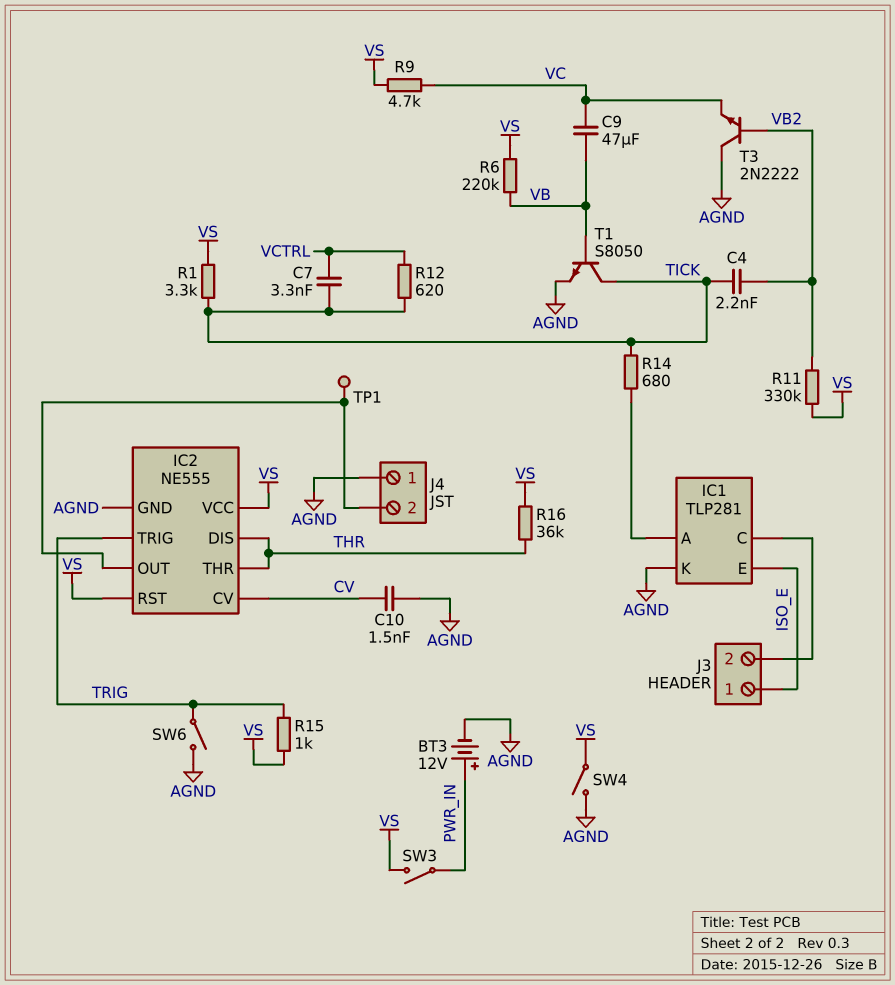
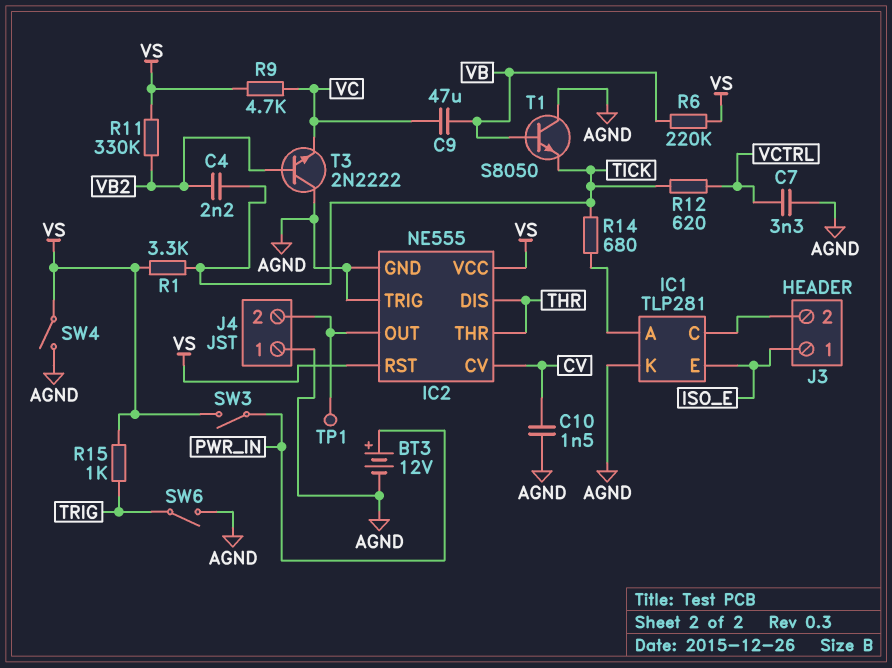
C7: 3.3nF (TICK, VCTRL) -> 3.3nF (AGND, VCTRL)
IC2 pin TRIG: TRIG -> AGND
R16: 36k (THR, VS) -> none
T1: NPN S8050 (B VB, C TICK, E AGND) -> NPN S8050 (B VB, C AGND, E TICK)

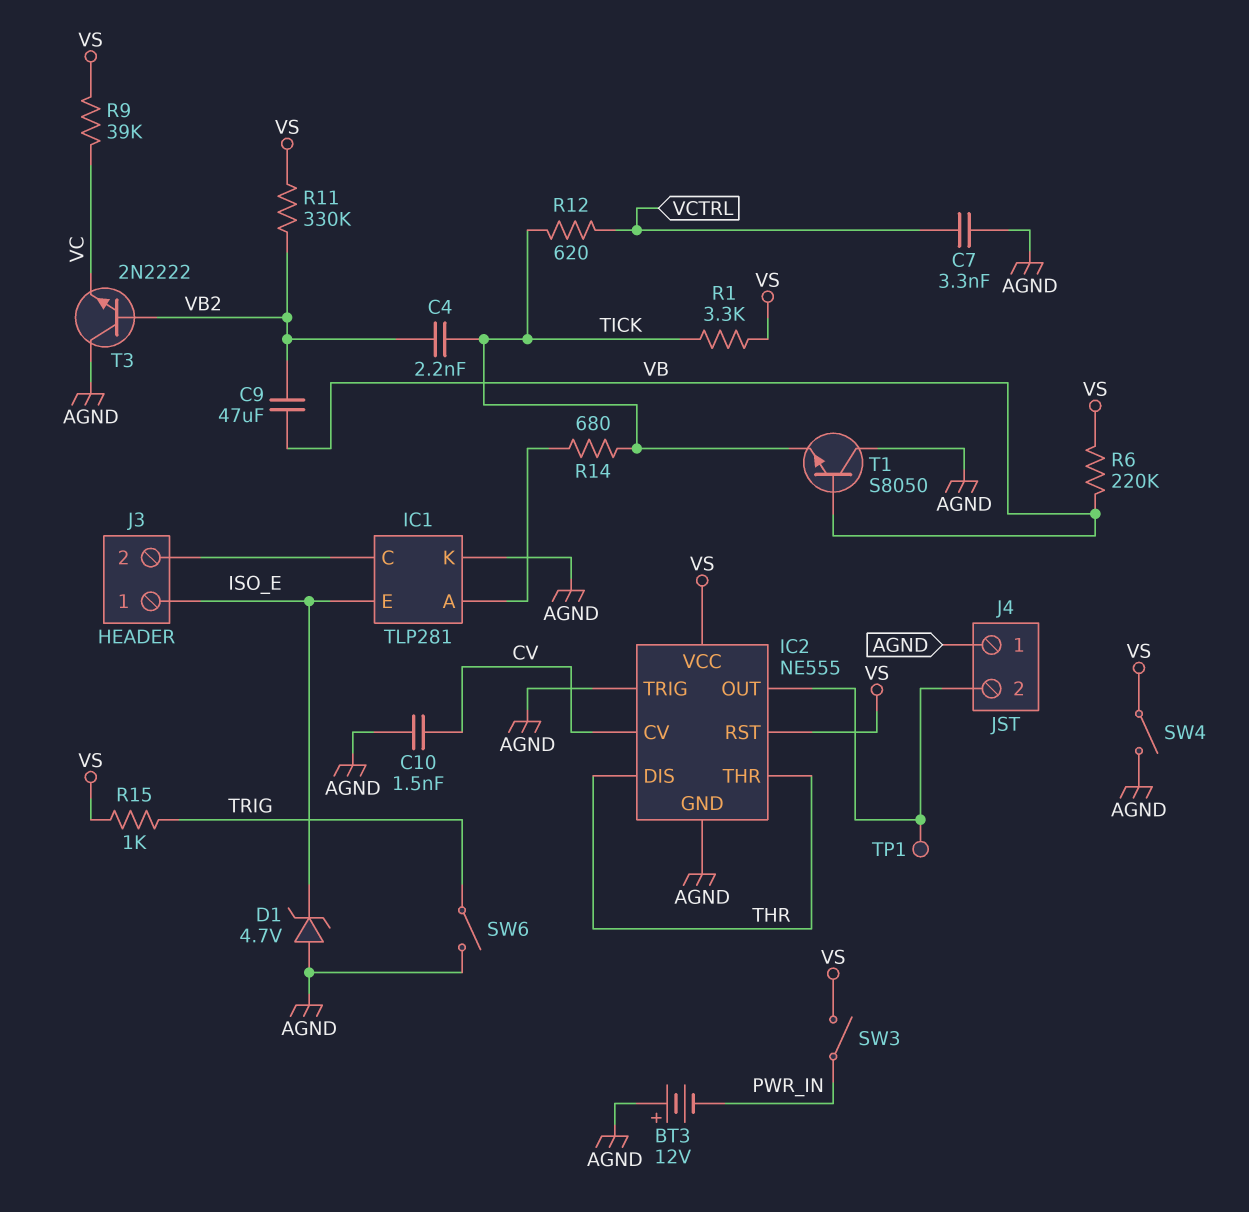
BT3: 12V (plus PWR_IN, minus AGND) -> 12V (plus AGND, minus PWR_IN)
C9: 47uF (VB, VC) -> 47uF (VB, VB2)
D1: none -> zener 4.7V (A AGND, K ISO_E)
R9: 4.7k (VC, VS) -> 39k (VC, VS)

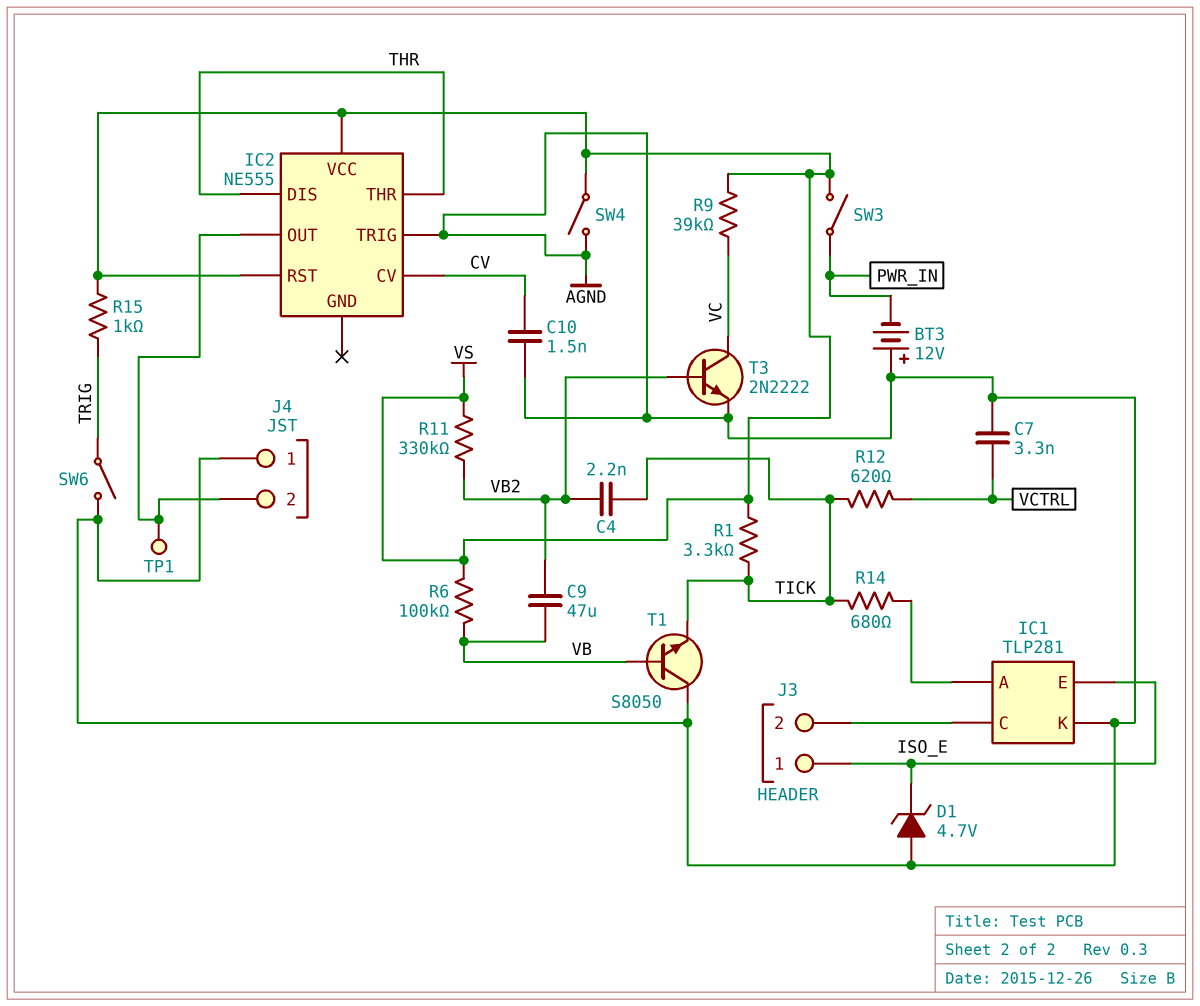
IC2 pin GND: AGND -> none
R6: 220k (VB, VS) -> 100k (VB, VS)
T3: NPN 2N2222 (B VB2, C AGND, E VC) -> NPN 2N2222 (B VB2, C VC, E AGND)

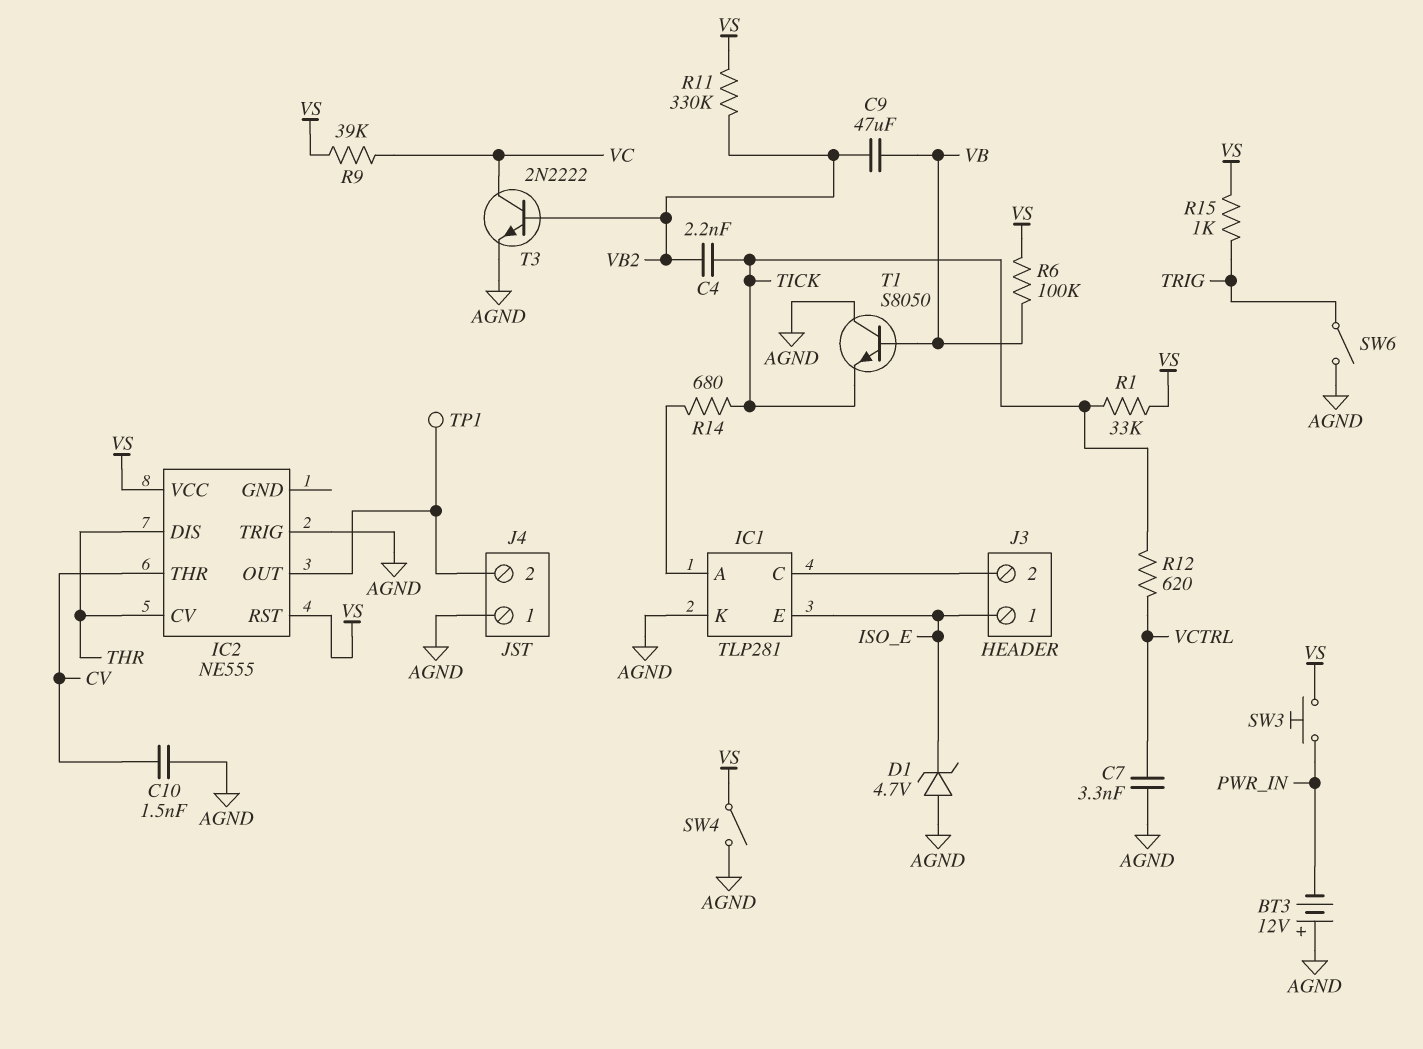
IC2 pin CV: CV -> THR
IC2 pin THR: THR -> CV
R1: 3.3k (TICK, VS) -> 33k (TICK, VS)
SW3: switch (PWR_IN, VS) -> button (PWR_IN, VS)

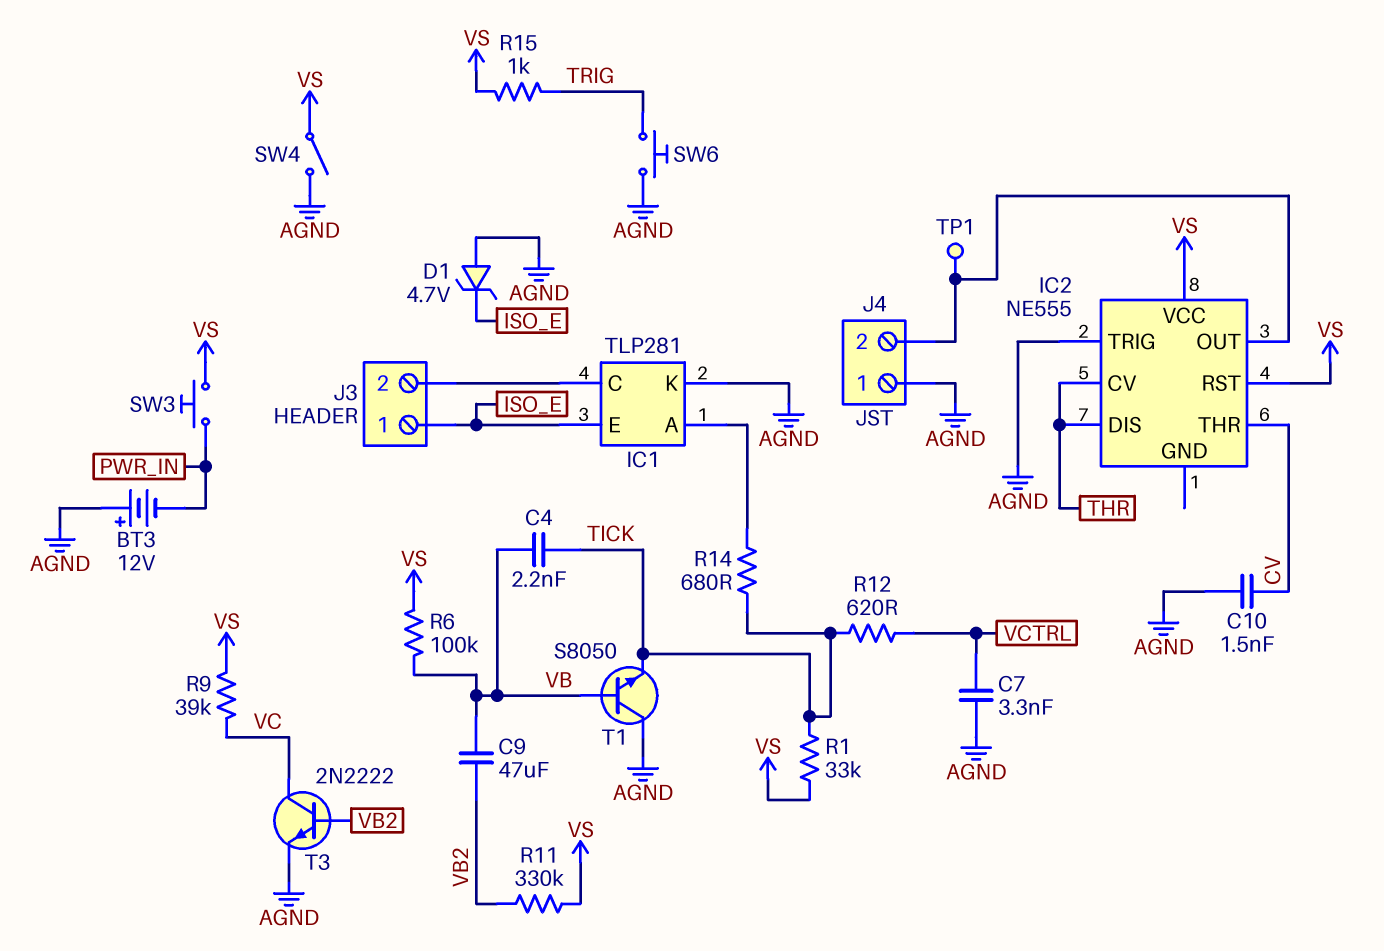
C4: 2.2nF (TICK, VB2) -> 2.2nF (TICK, VB)
SW6: switch (AGND, TRIG) -> button (AGND, TRIG)

